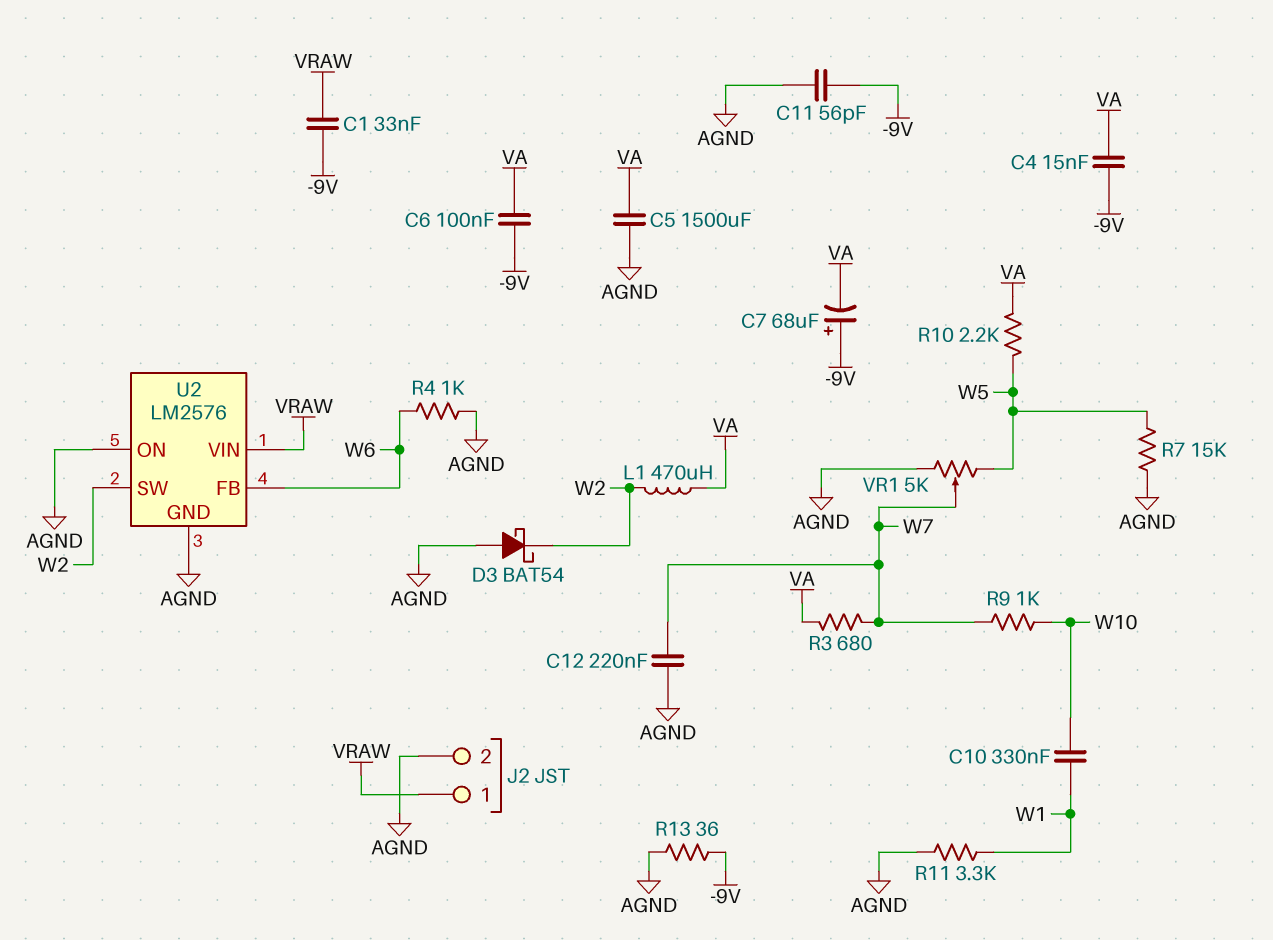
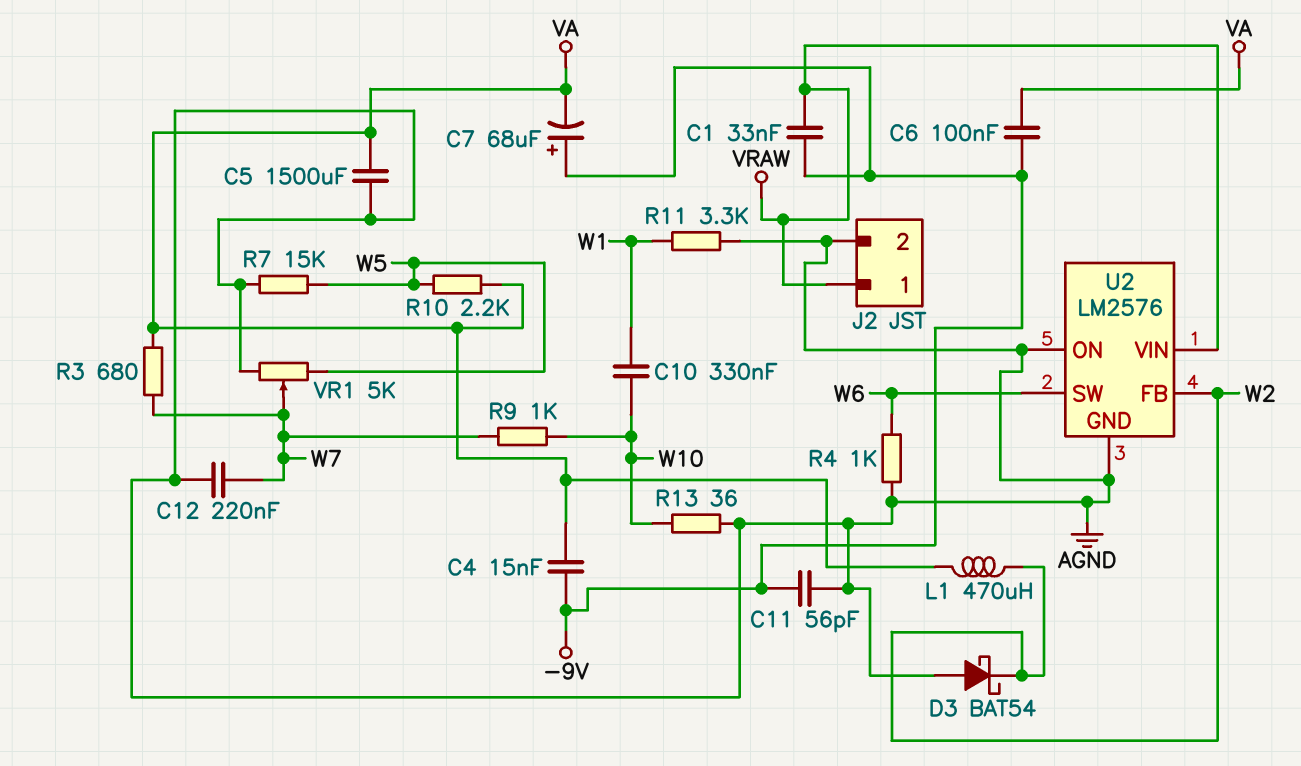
R13: 36 (-9V, AGND) -> 36 (AGND, W10)
U2 pin FB: W6 -> W2
U2 pin SW: W2 -> W6

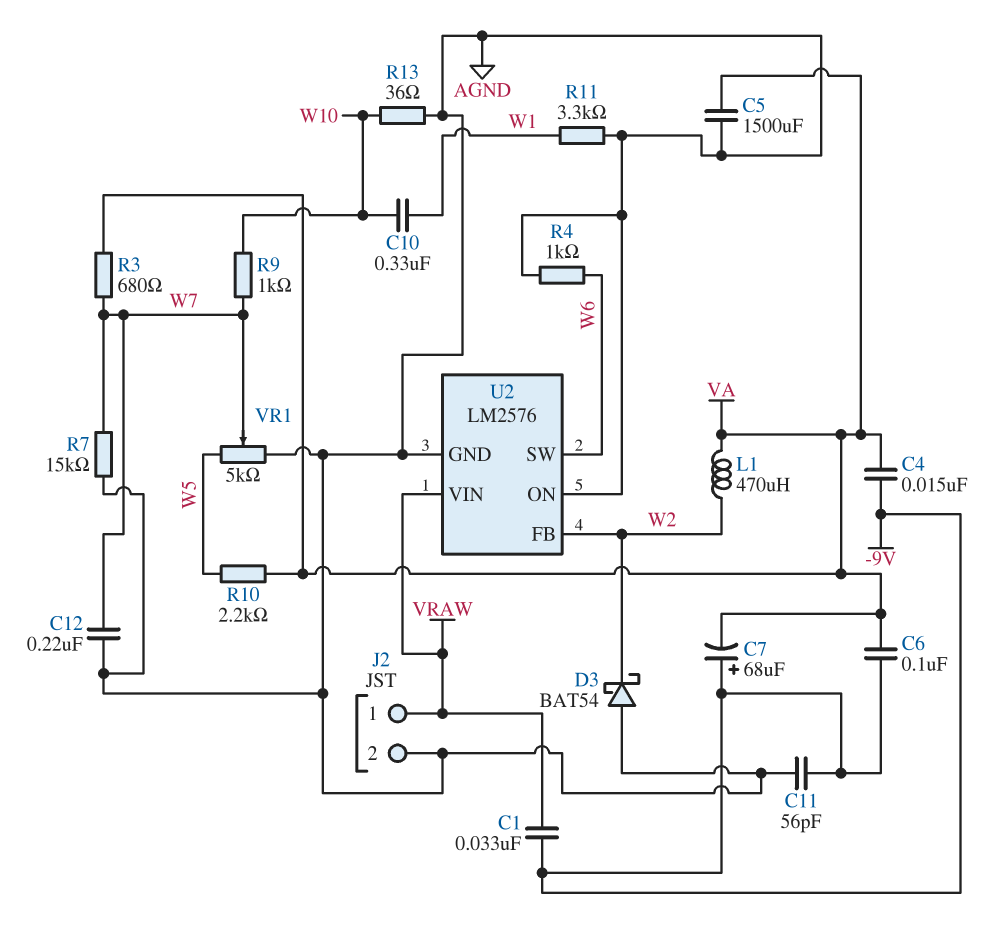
R7: 15k (AGND, W5) -> 15k (AGND, W7)

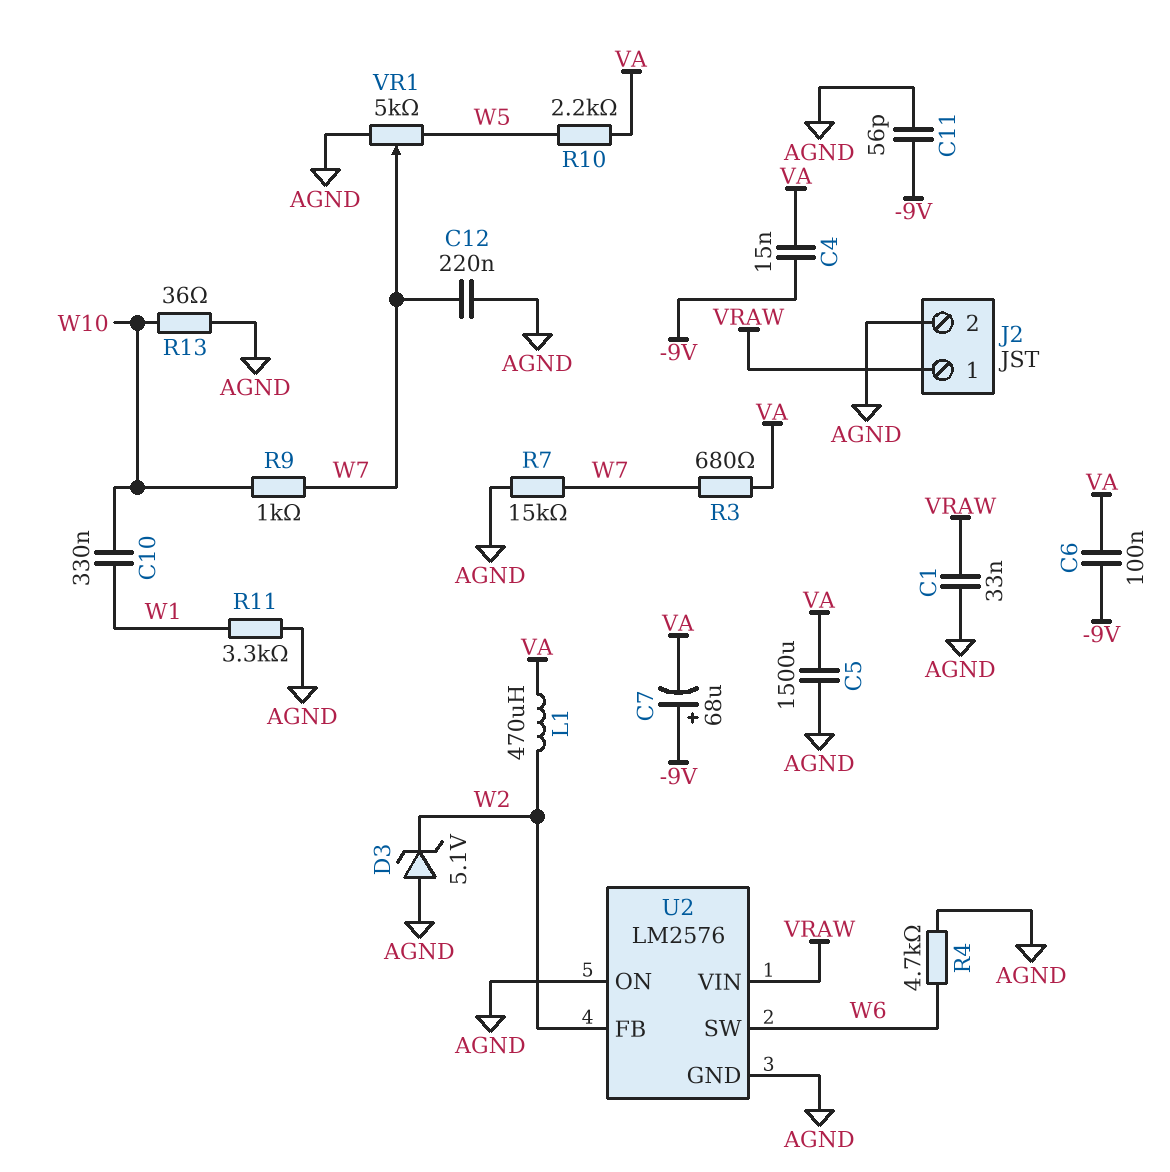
C1: 33nF (-9V, VRAW) -> 33nF (AGND, VRAW)
D3: schottky BAT54 (A AGND, K W2) -> zener 5.1V (A AGND, K W2)
R4: 1k (AGND, W6) -> 4.7k (AGND, W6)

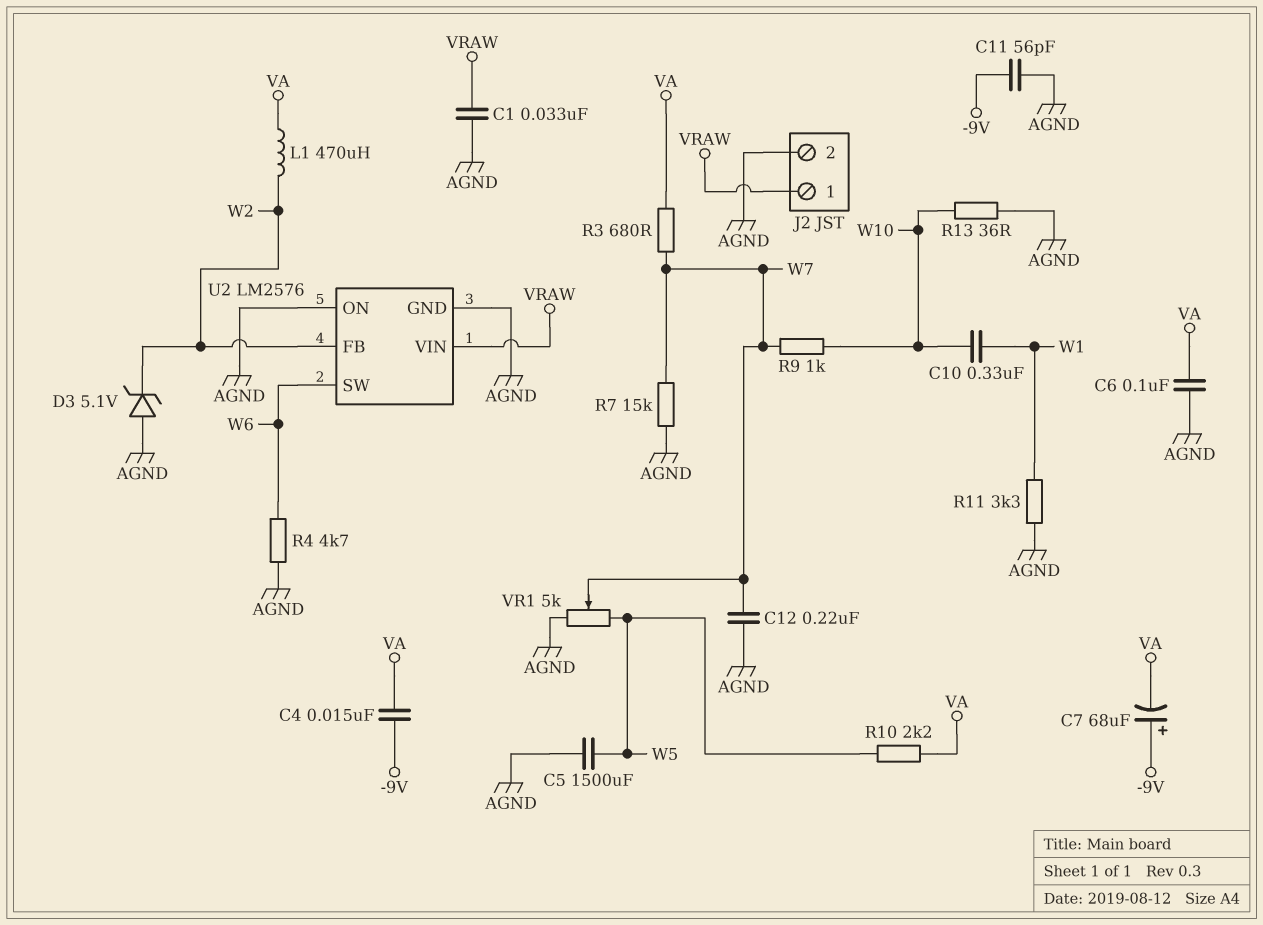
C5: 1500uF (AGND, VA) -> 1500uF (AGND, W5)
C6: 100nF (-9V, VA) -> 100nF (AGND, VA)

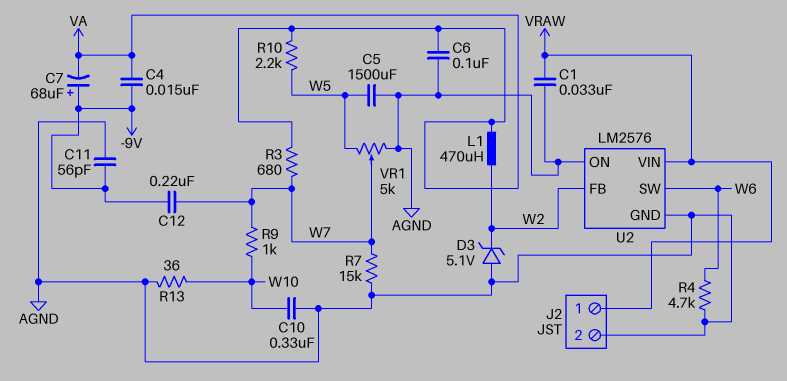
C10: 330nF (W1, W10) -> 330nF (AGND, W10)
C12: 220nF (AGND, W7) -> 220nF (-9V, W7)
R11: 3.3k (AGND, W1) -> none

